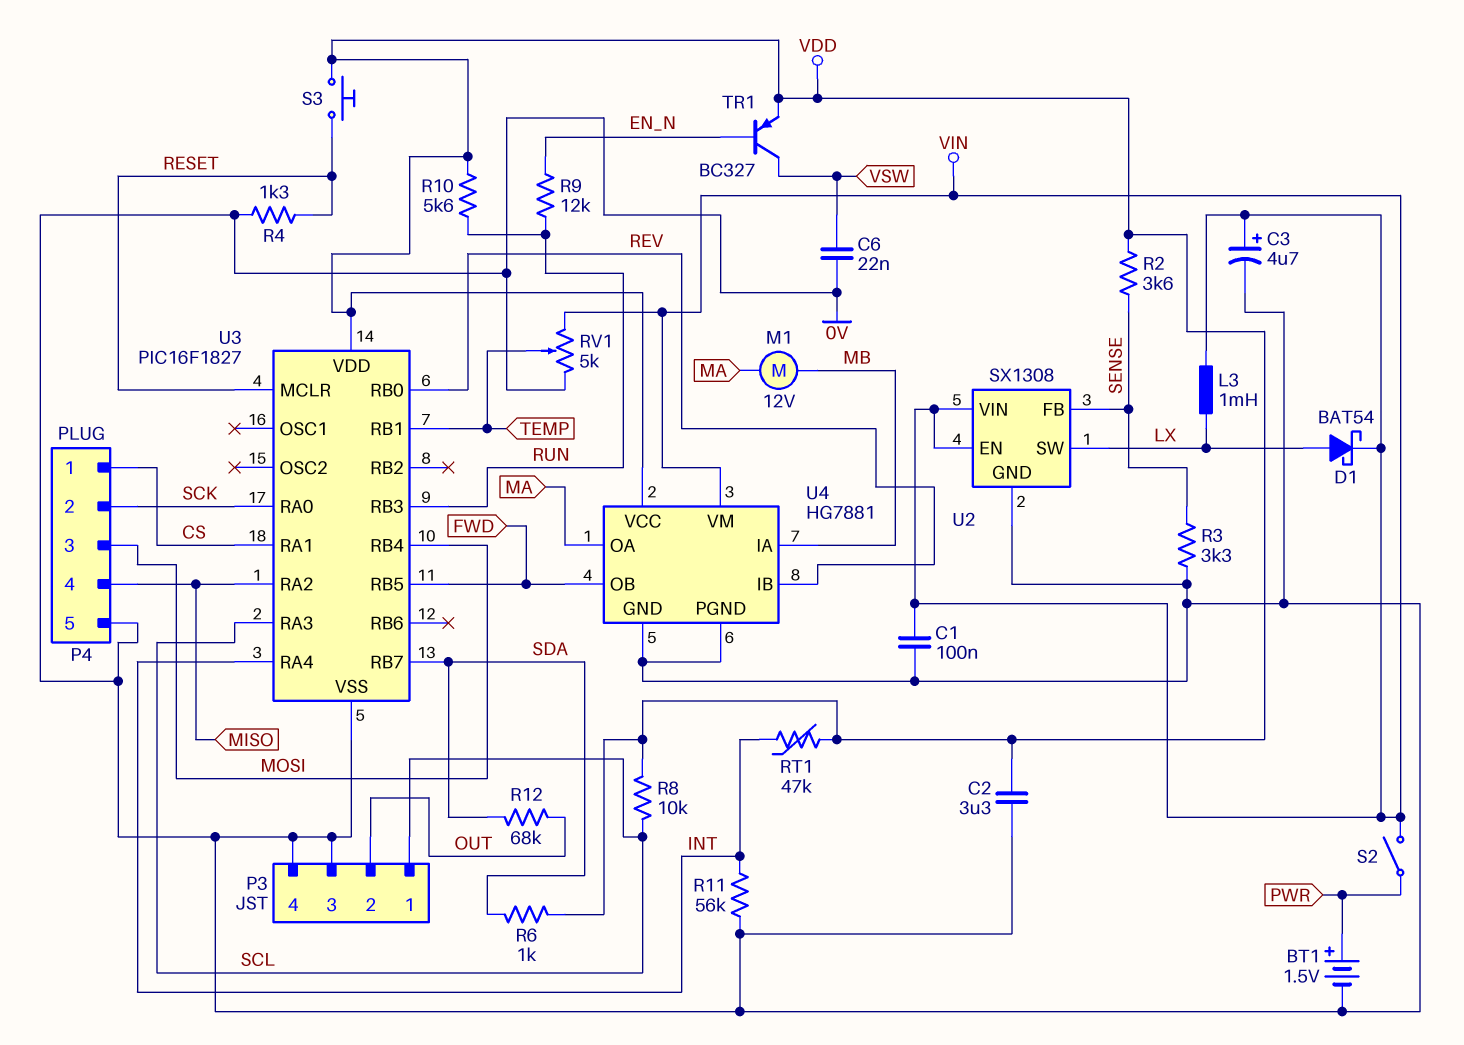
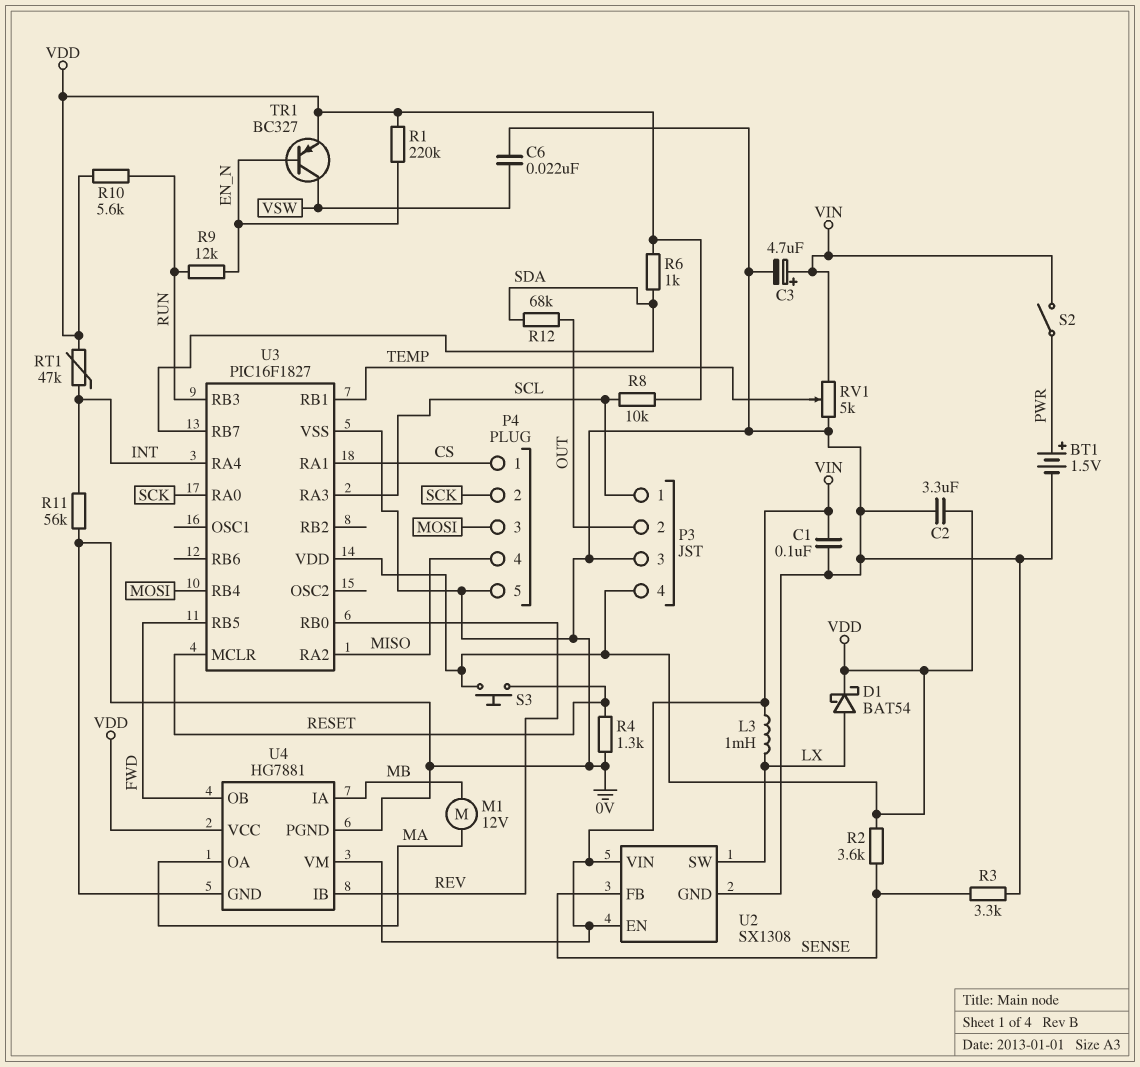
D1: schottky BAT54 (A LX, K VIN) -> schottky BAT54 (A LX, K VDD)
P3 pin 4: 0V -> VDD
R1: none -> 220k (EN_N, VDD)

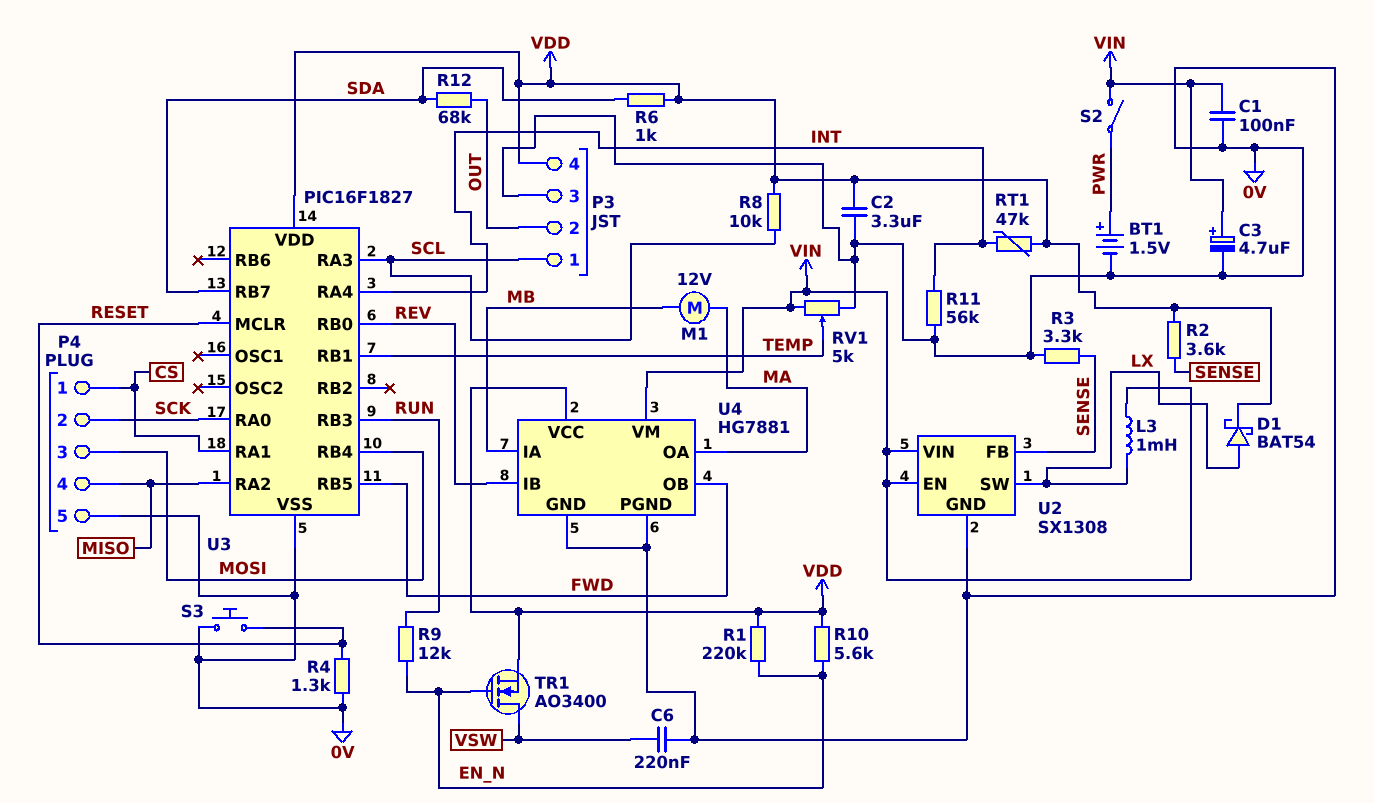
C6: 22nF (0V, VSW) -> 220nF (0V, VSW)
R10: 5.6k (RUN, VDD) -> 5.6k (EN_N, VDD)
S3: button (RESET, VDD) -> button (0V, RESET)
TR1: PNP BC327 (B EN_N, C VSW, E VDD) -> NMOS AO3400 (G EN_N, D VSW, S VDD)

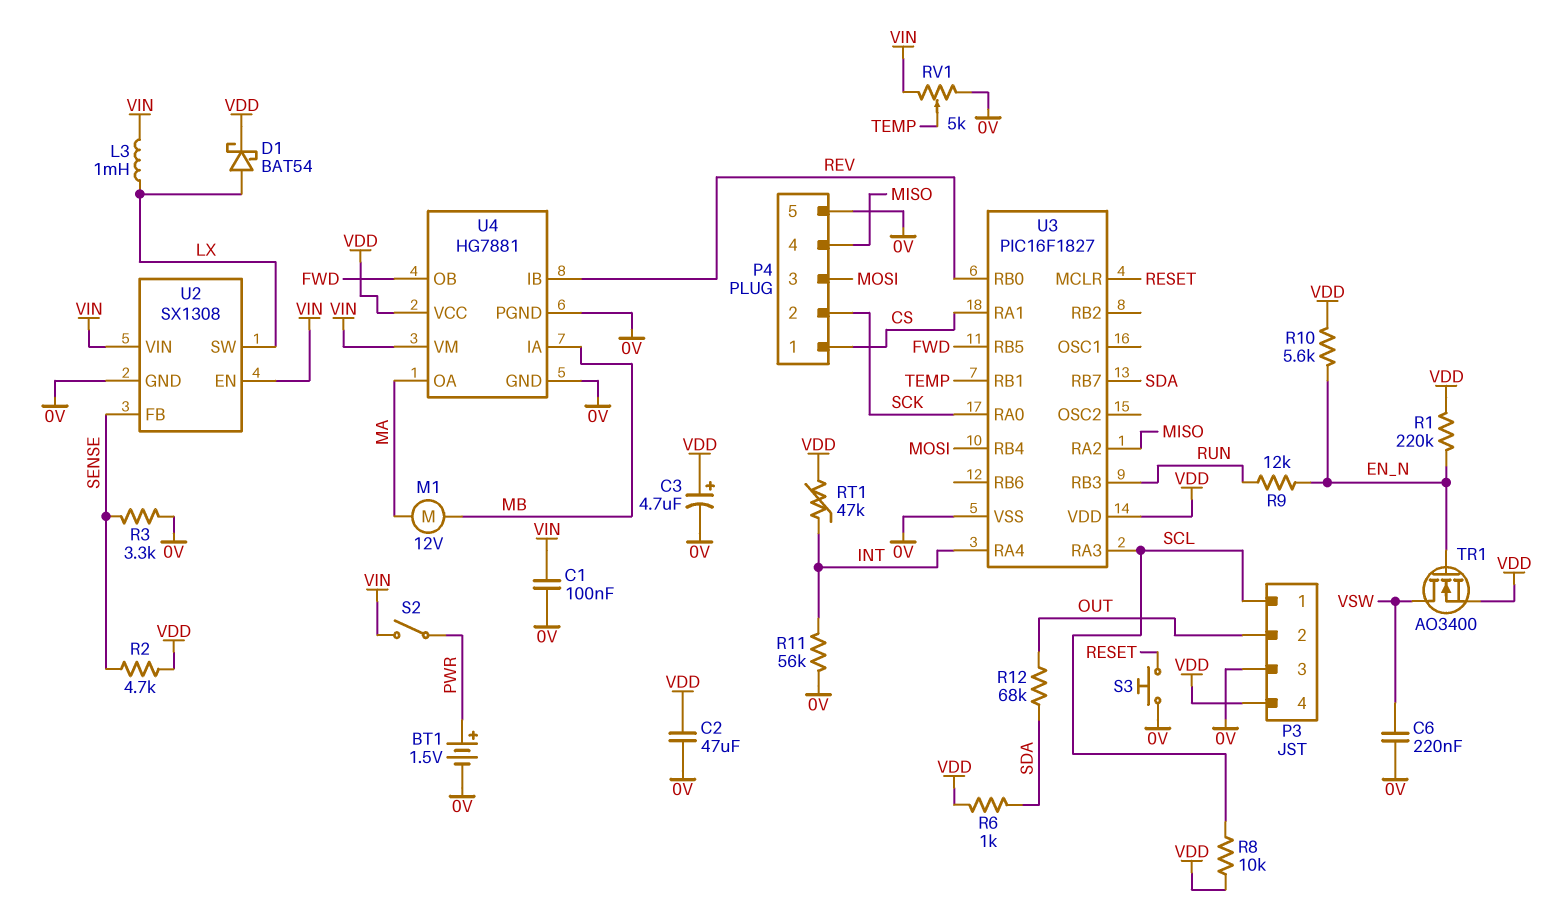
C2: 3.3uF (0V, VDD) -> 47uF (0V, VDD)
C3: 4.7uF (plus VIN, minus 0V) -> 4.7uF (plus VDD, minus 0V)
R2: 3.6k (SENSE, VDD) -> 4.7k (SENSE, VDD)
R4: 1.3k (0V, RESET) -> none

